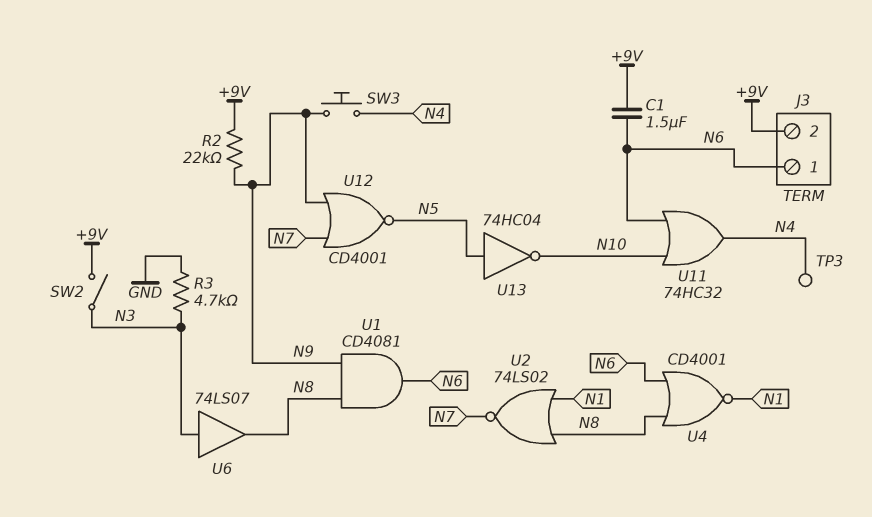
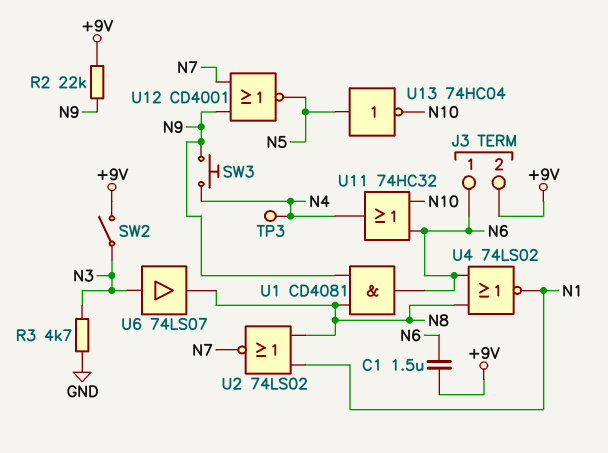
U4: NOR CD4001 (in N6, in N8, out N1) -> NOR 74LS02 (in N6, in N8, out N1)

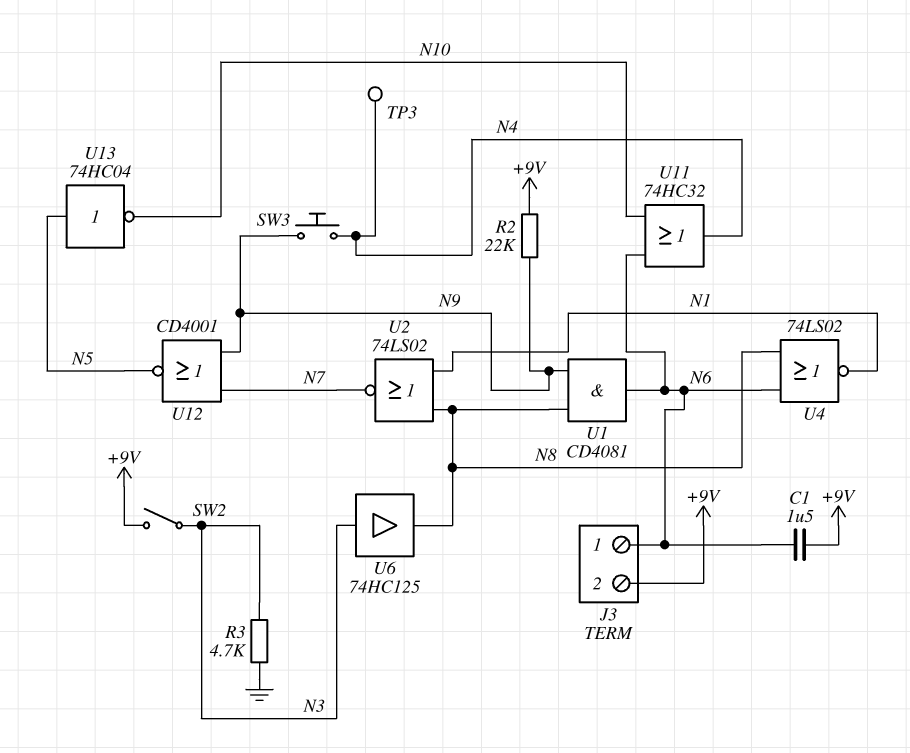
U6: buffer 74LS07 (in N3, out N8) -> buffer 74HC125 (in N3, out N8)

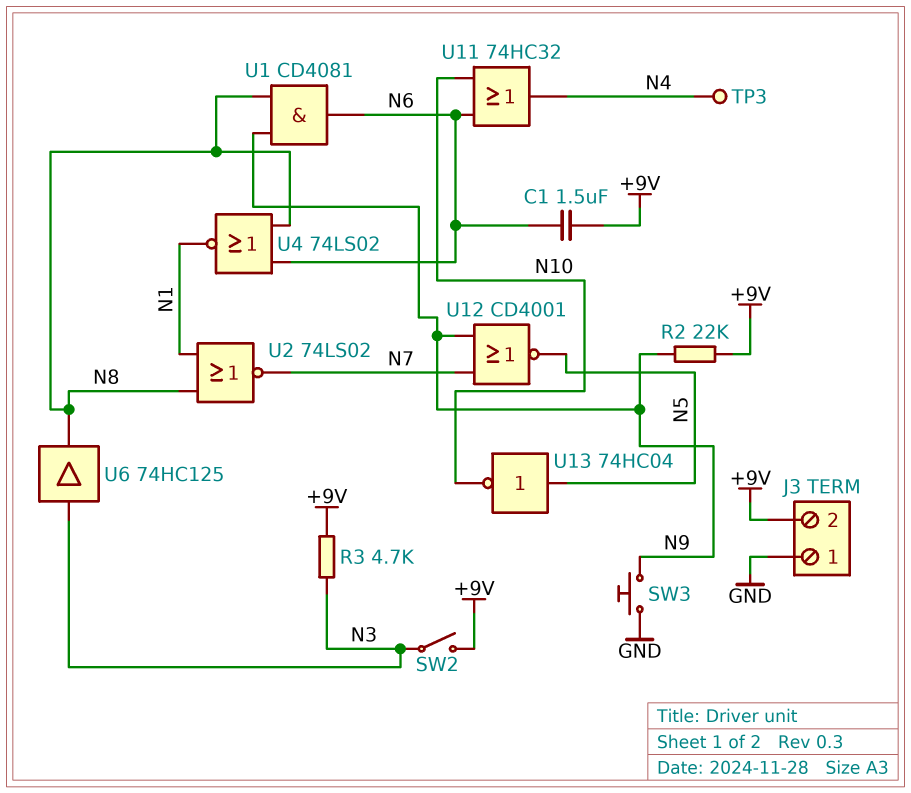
J3 pin 1: N6 -> GND
R3: 4.7k (GND, N3) -> 4.7k (+9V, N3)
SW3: button (N4, N9) -> button (GND, N9)

